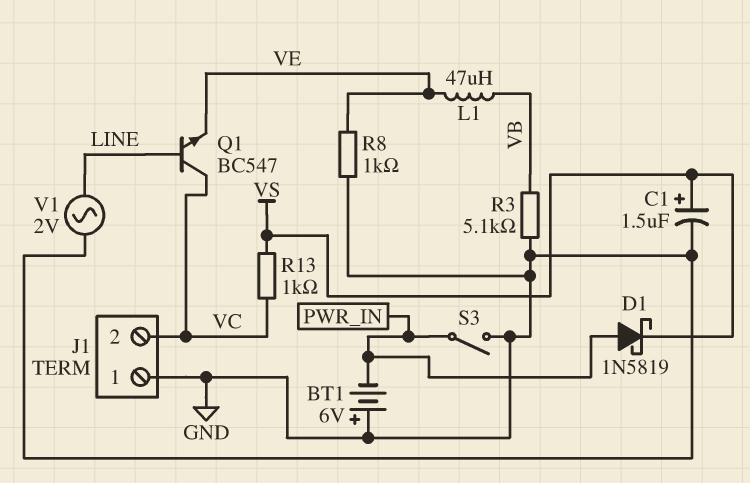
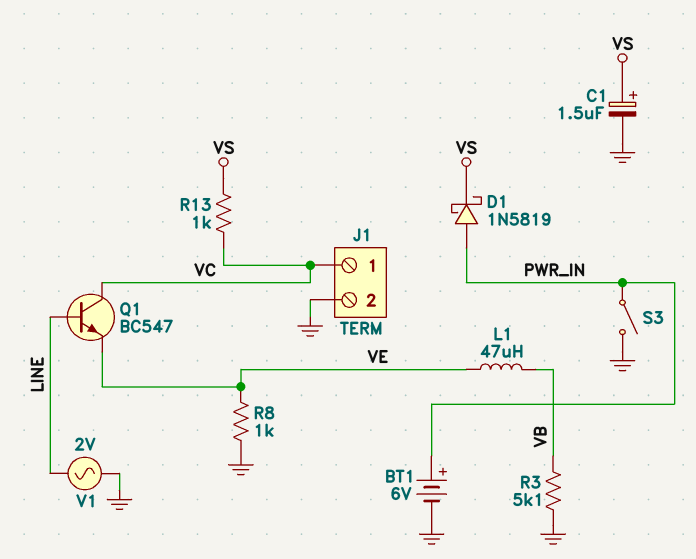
BT1: 6V (plus GND, minus PWR_IN) -> 6V (plus PWR_IN, minus GND)
J1 pin 1: GND -> VC
J1 pin 2: VC -> GND

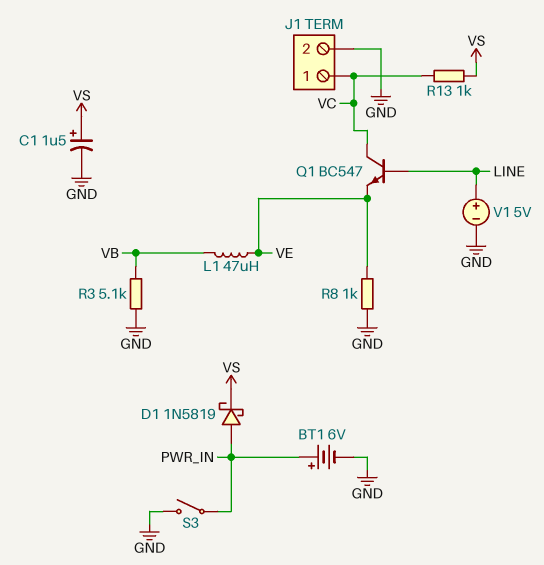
V1: AC 2V (GND, LINE) -> 5V (plus LINE, minus GND)

